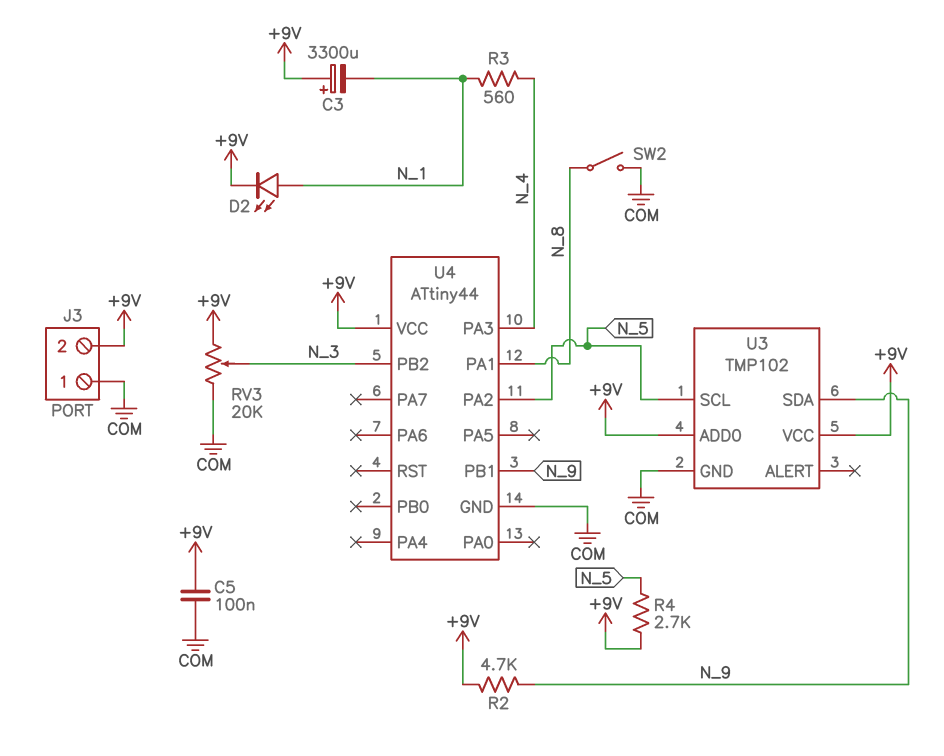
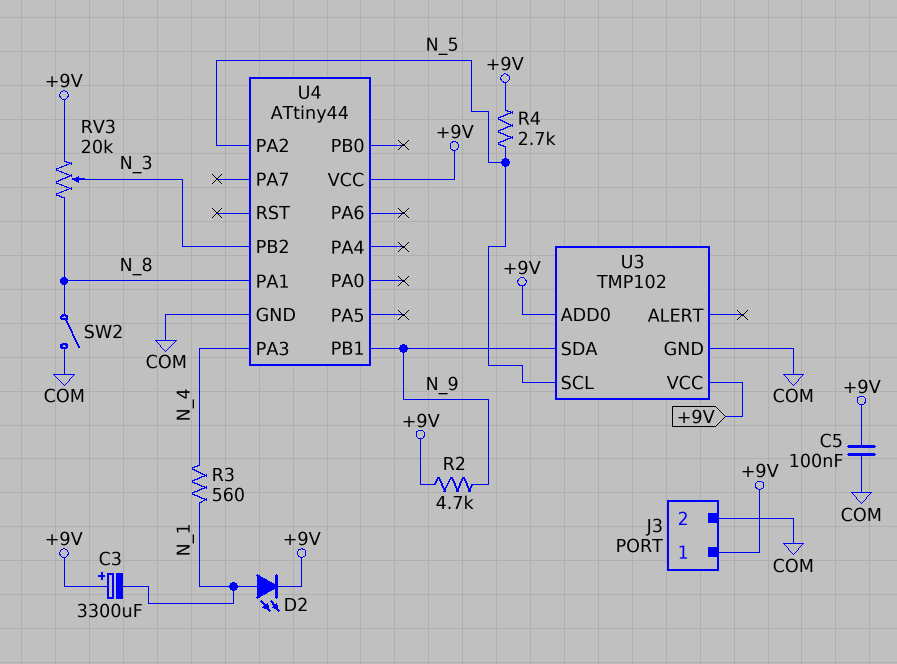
J3 pin 1: COM -> +9V
J3 pin 2: +9V -> COM
RV3: 20k (+9V, COM, wiper N_3) -> 20k (+9V, N_8, wiper N_3)

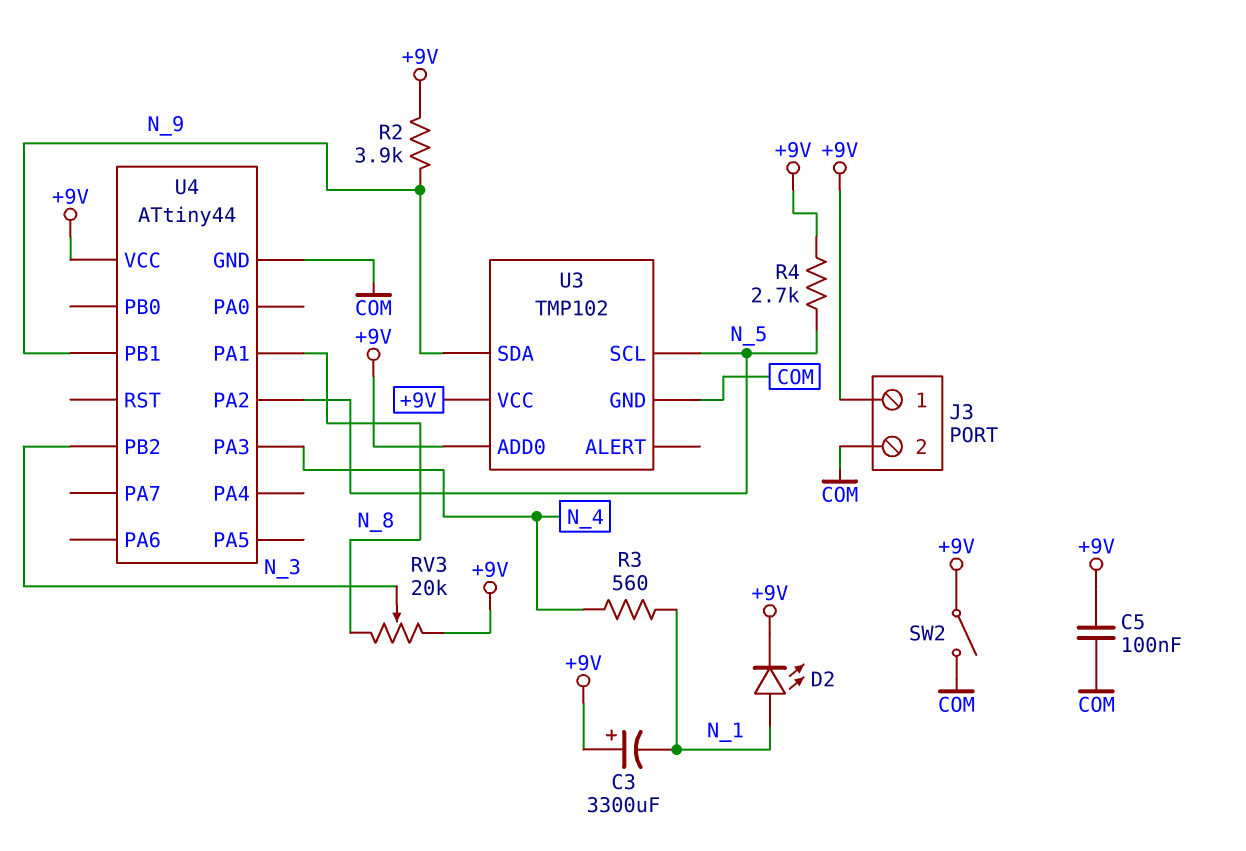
R2: 4.7k (+9V, N_9) -> 3.9k (+9V, N_9)
SW2: switch (COM, N_8) -> switch (+9V, COM)

